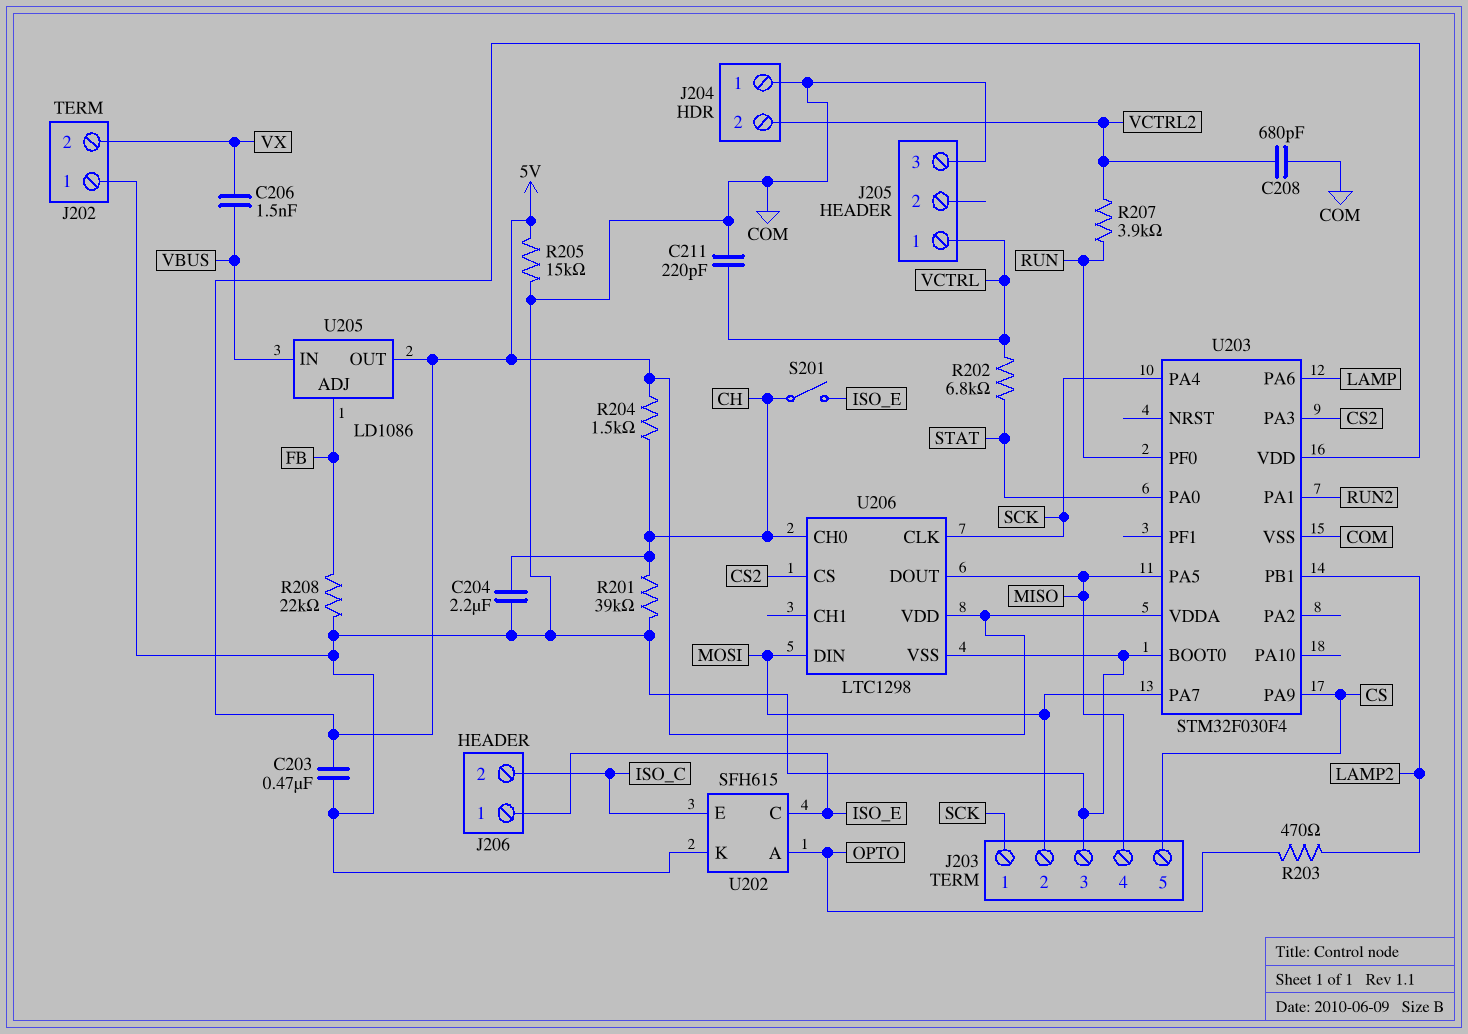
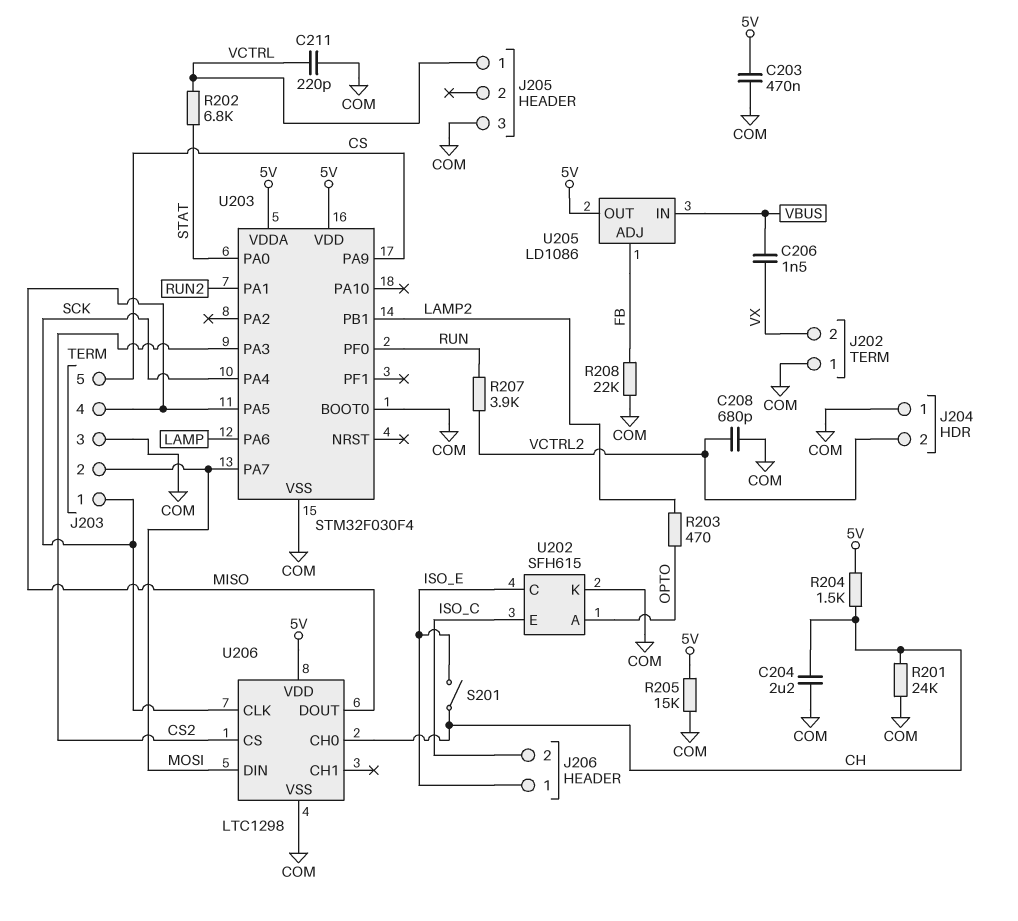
R201: 39k (CH, COM) -> 24k (CH, COM)

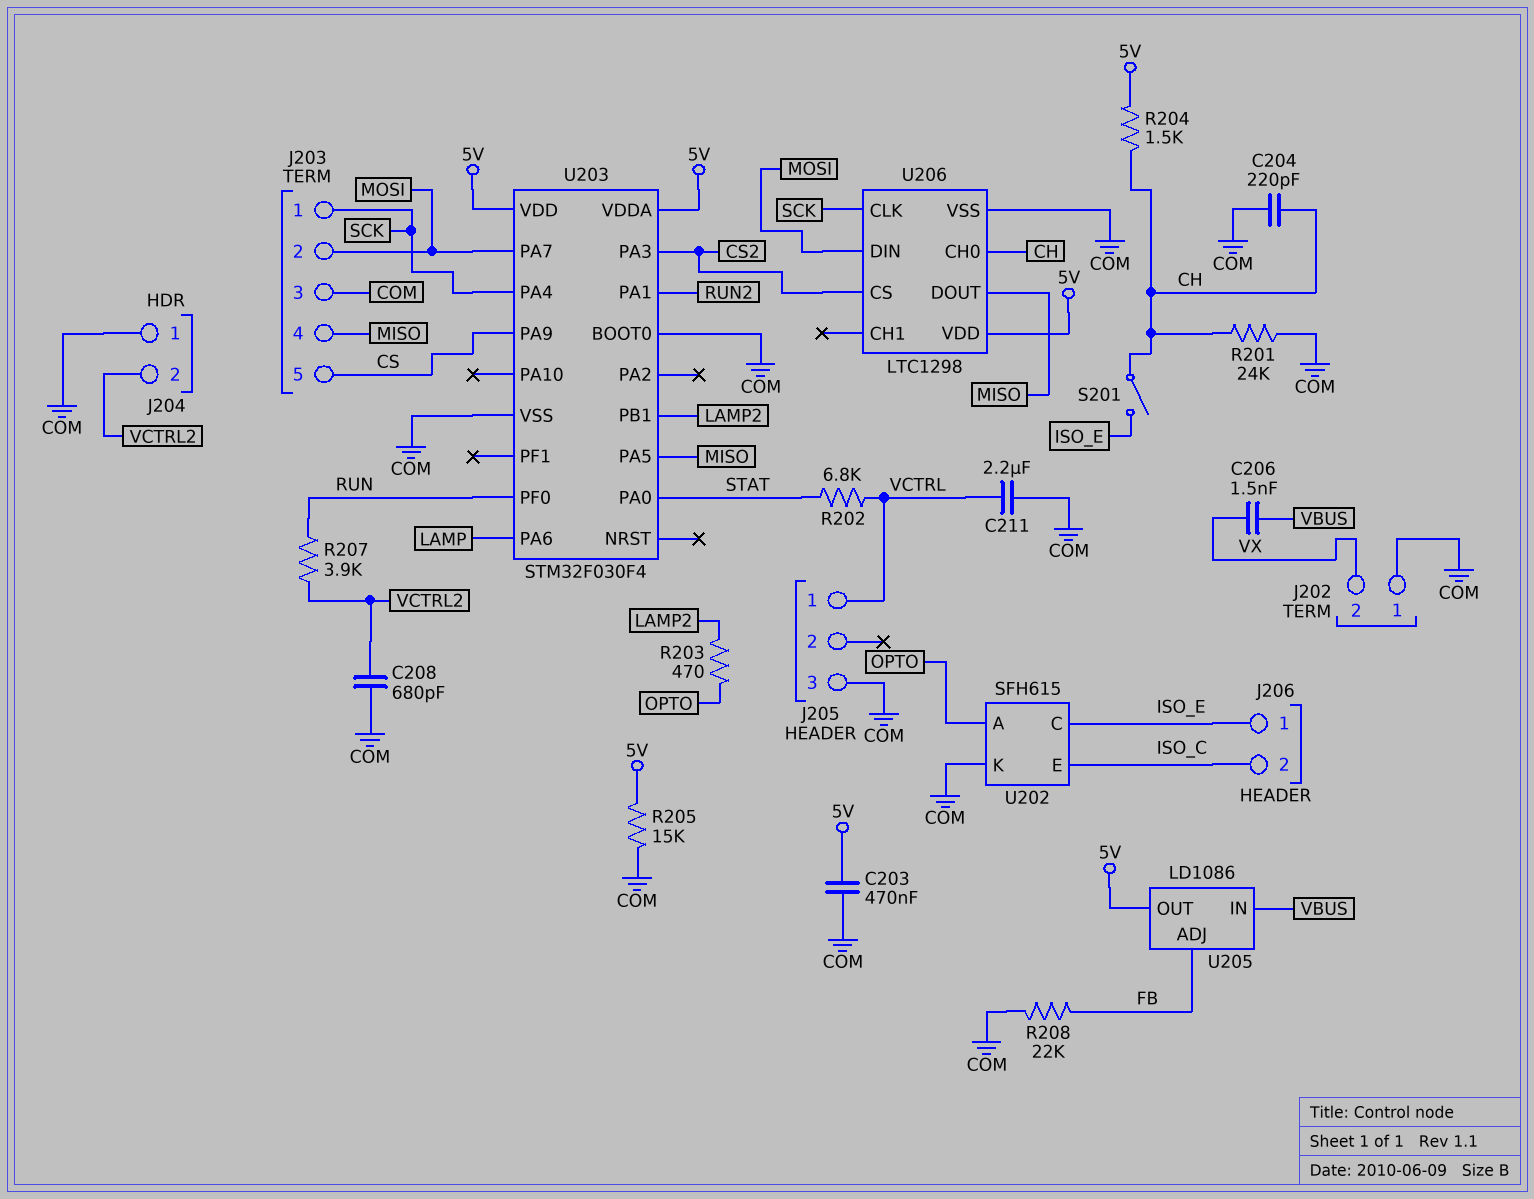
C204: 2.2uF (CH, COM) -> 220pF (CH, COM)
C211: 220pF (COM, VCTRL) -> 2.2uF (COM, VCTRL)

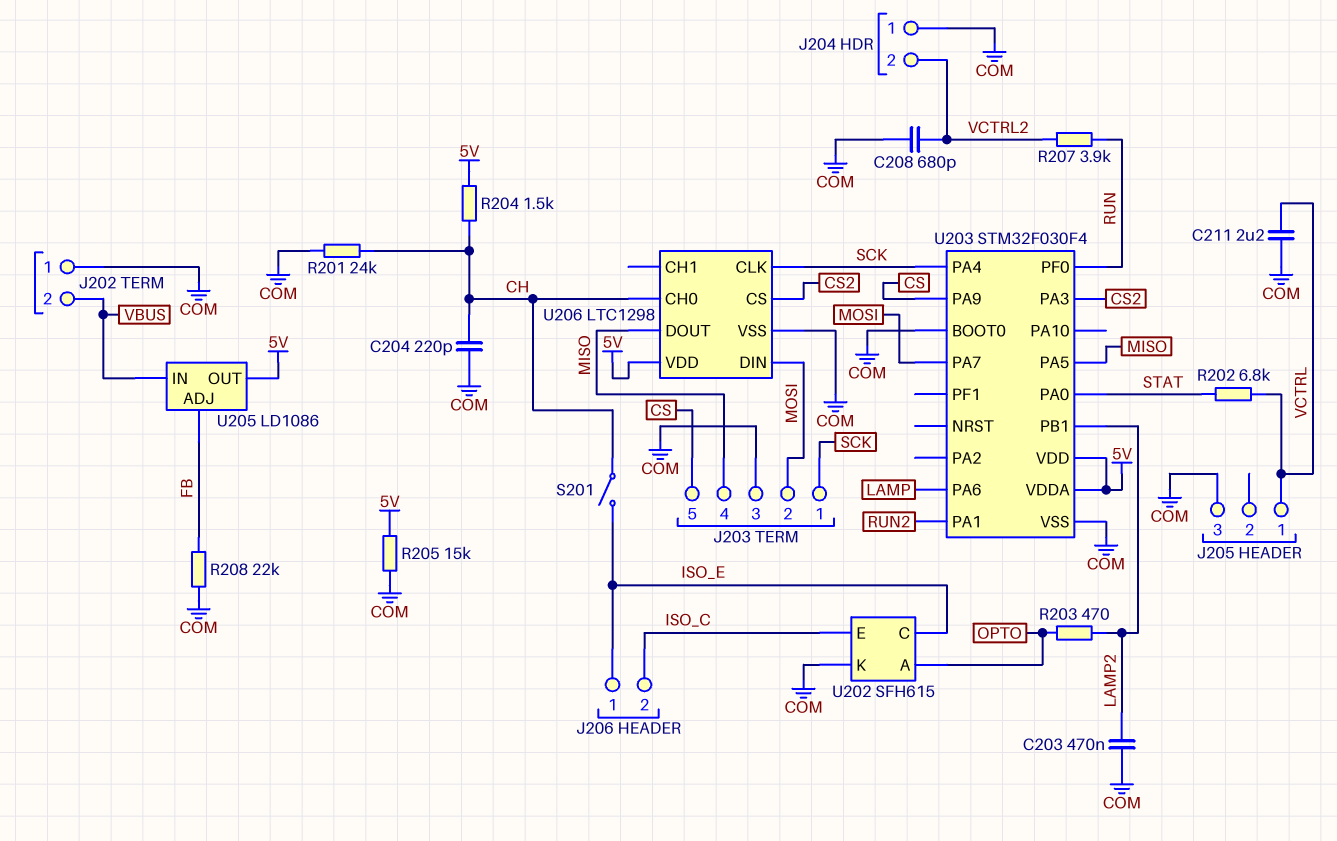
C203: 470nF (5V, COM) -> 470nF (COM, LAMP2)
C206: 1.5nF (VBUS, VX) -> none
J202 pin 2: VX -> VBUS

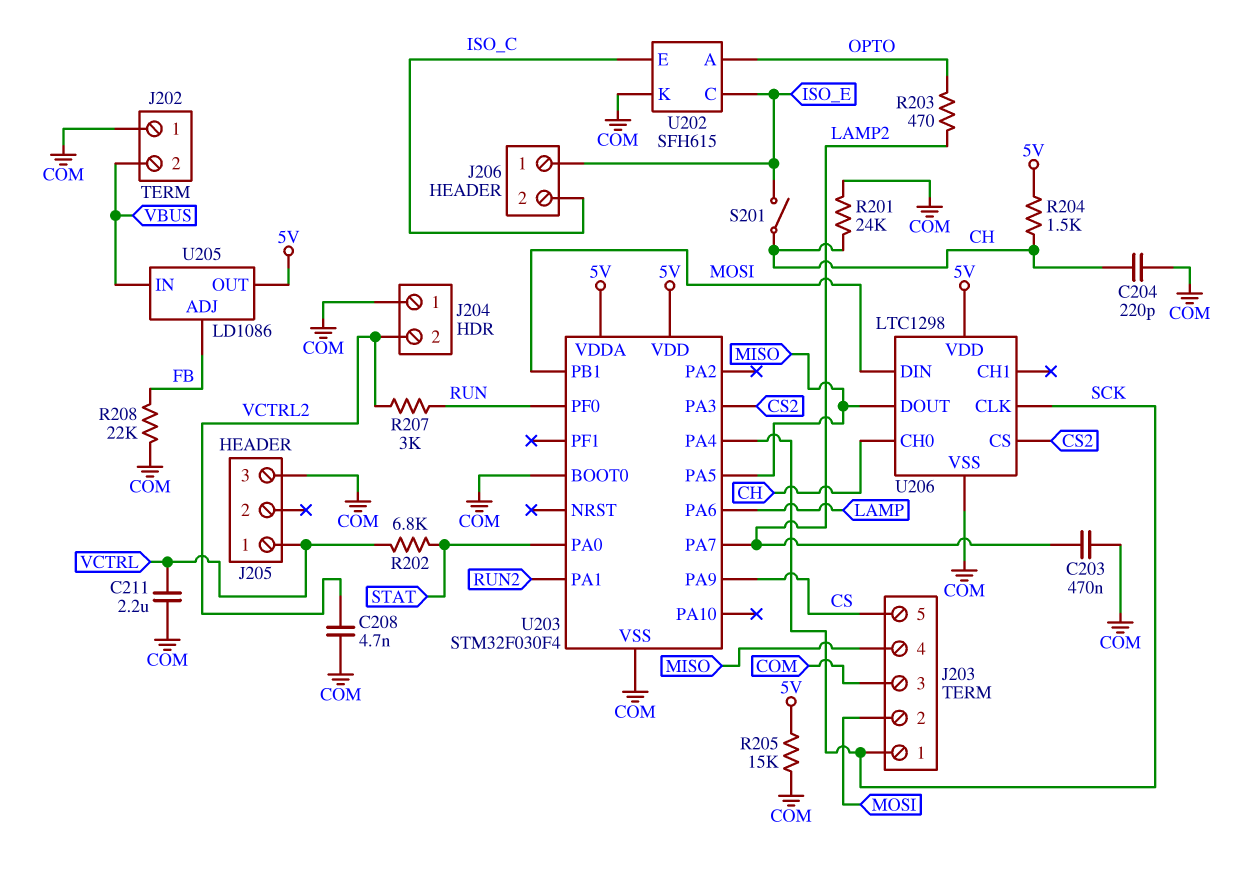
C208: 680pF (COM, VCTRL2) -> 4.7nF (COM, VCTRL2)
R207: 3.9k (RUN, VCTRL2) -> 3k (RUN, VCTRL2)
U203 pin PA7: MOSI -> LAMP2
U203 pin PB1: LAMP2 -> MOSI

